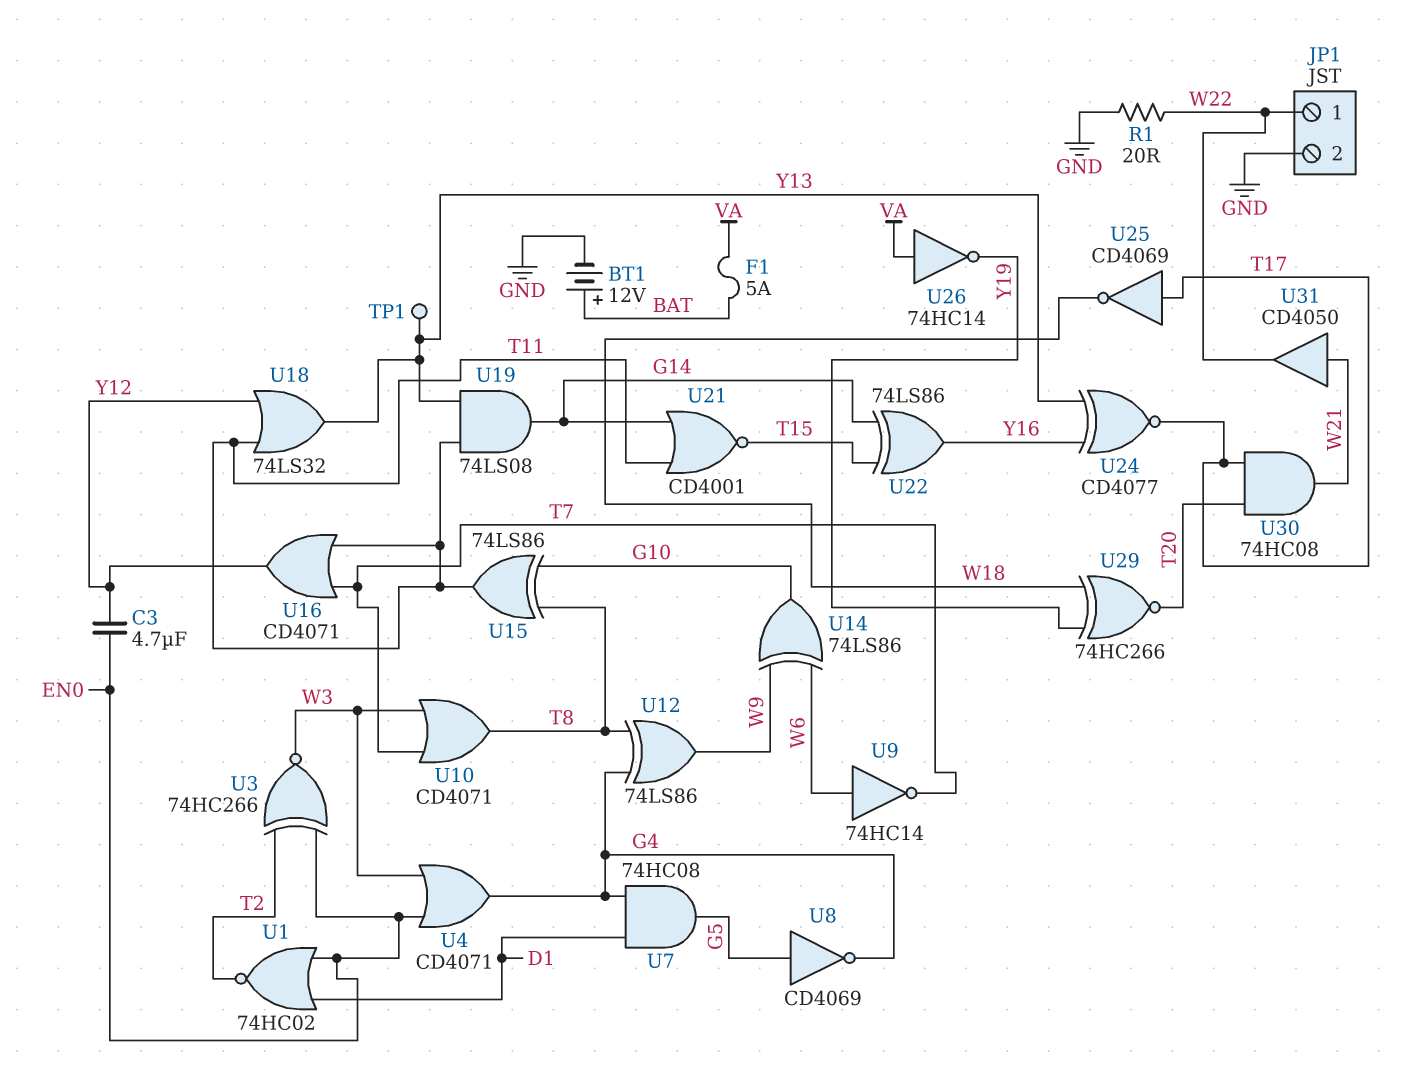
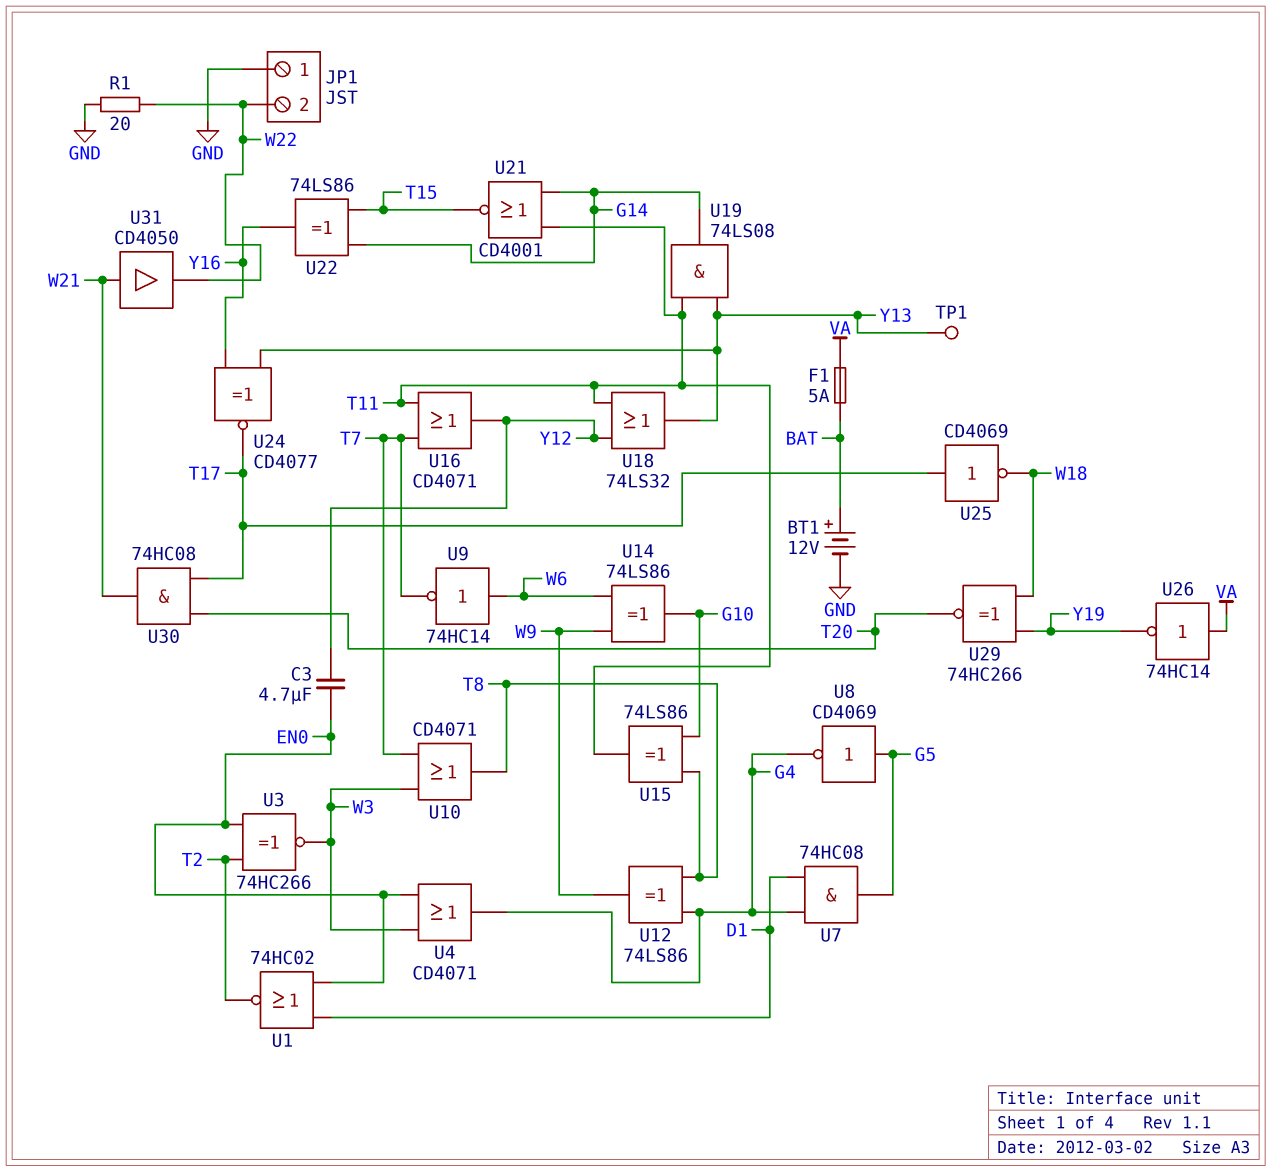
JP1 pin 1: W22 -> GND
JP1 pin 2: GND -> W22

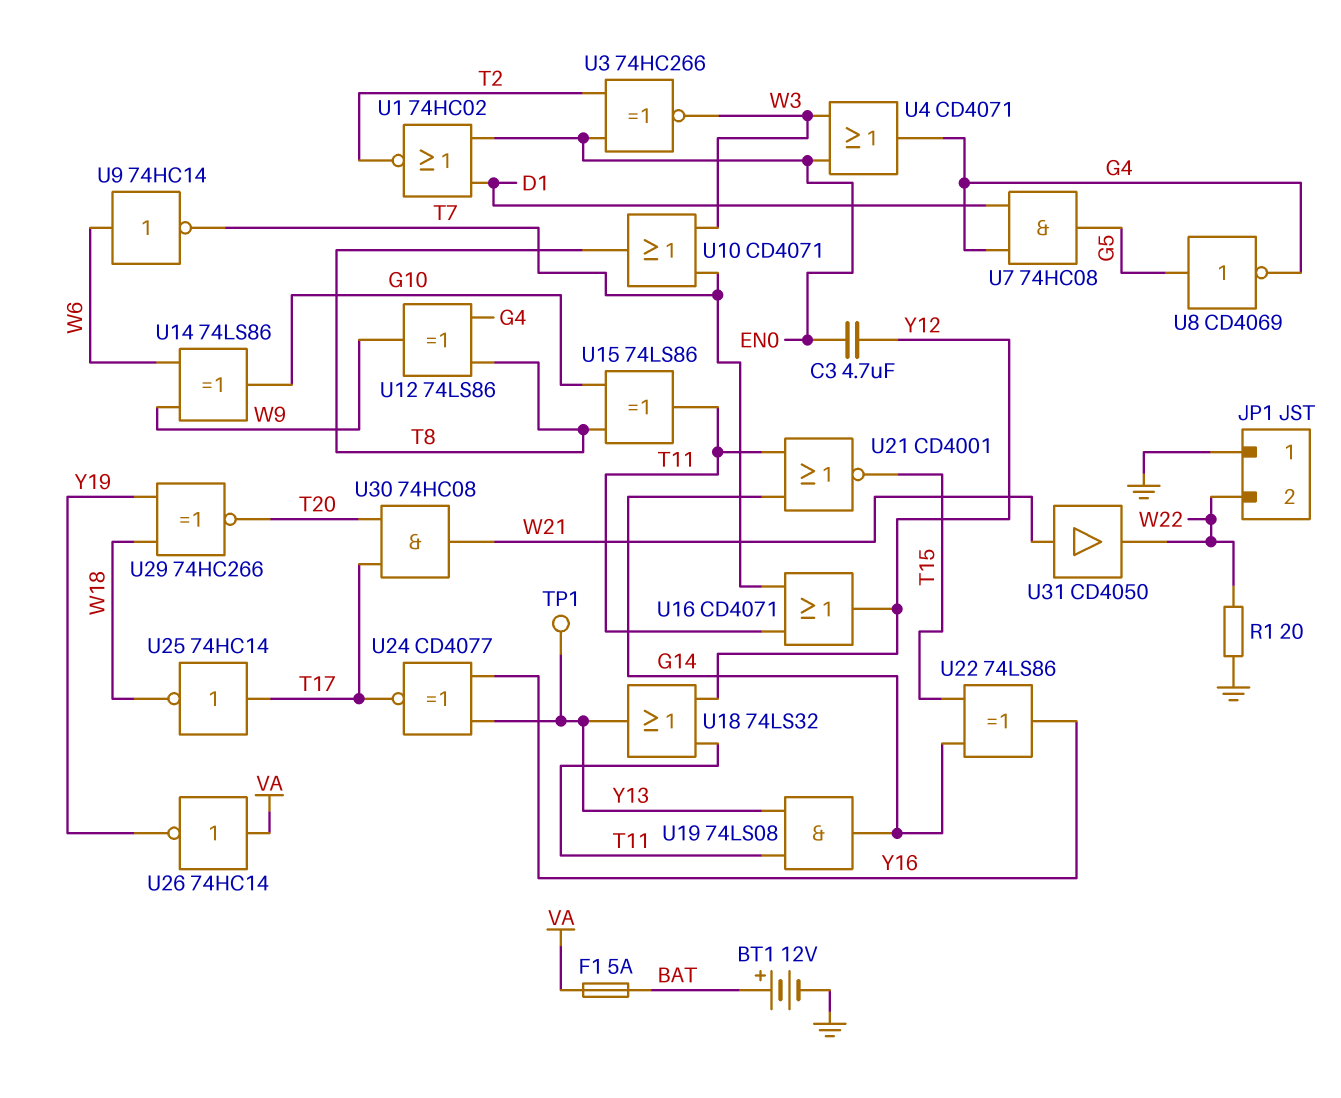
U25: NOT CD4069 (in T17, out W18) -> NOT 74HC14 (in T17, out W18)

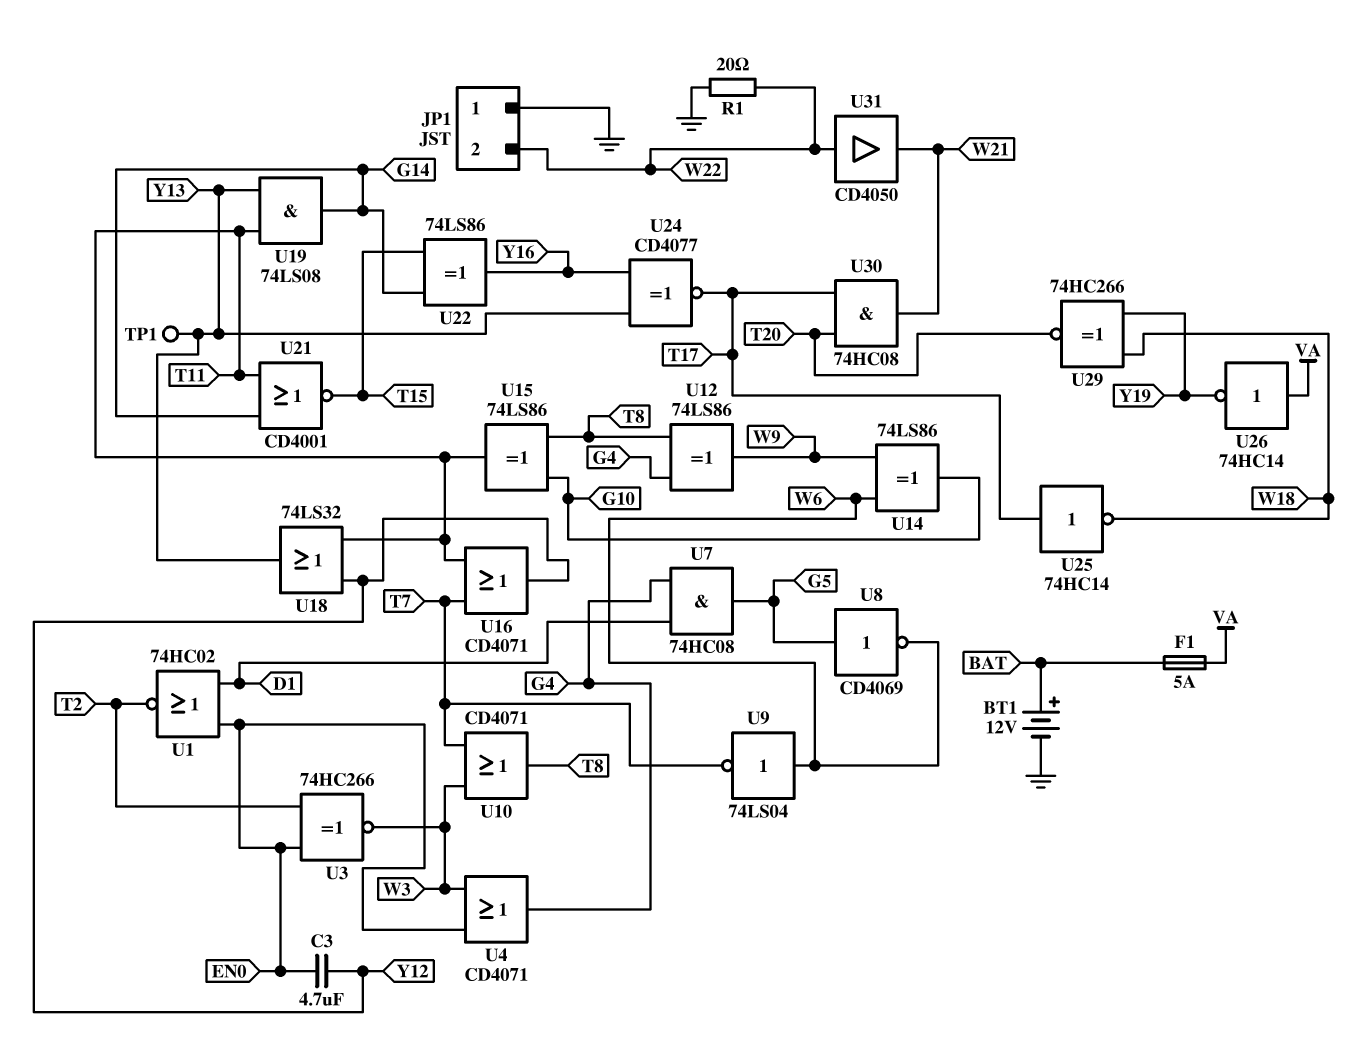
U8: NOT CD4069 (in G5, out G4) -> NOT CD4069 (in G5, out W6)
U9: NOT 74HC14 (in W6, out T7) -> NOT 74LS04 (in W6, out T7)
U31: buffer CD4050 (in W21, out W22) -> buffer CD4050 (in W22, out W21)

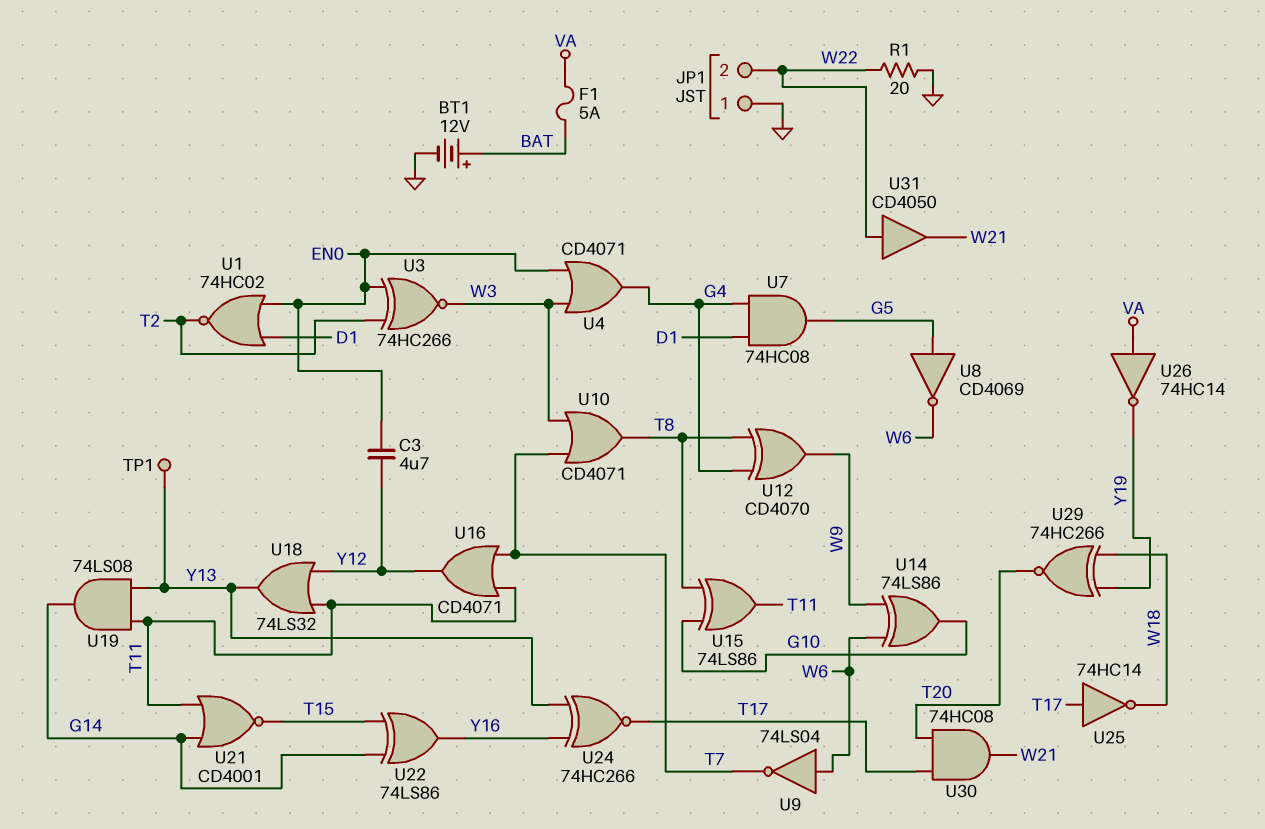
U12: XOR 74LS86 (in G4, in T8, out W9) -> XOR CD4070 (in G4, in T8, out W9)
U24: XNOR CD4077 (in Y13, in Y16, out T17) -> XNOR 74HC266 (in Y13, in Y16, out T17)

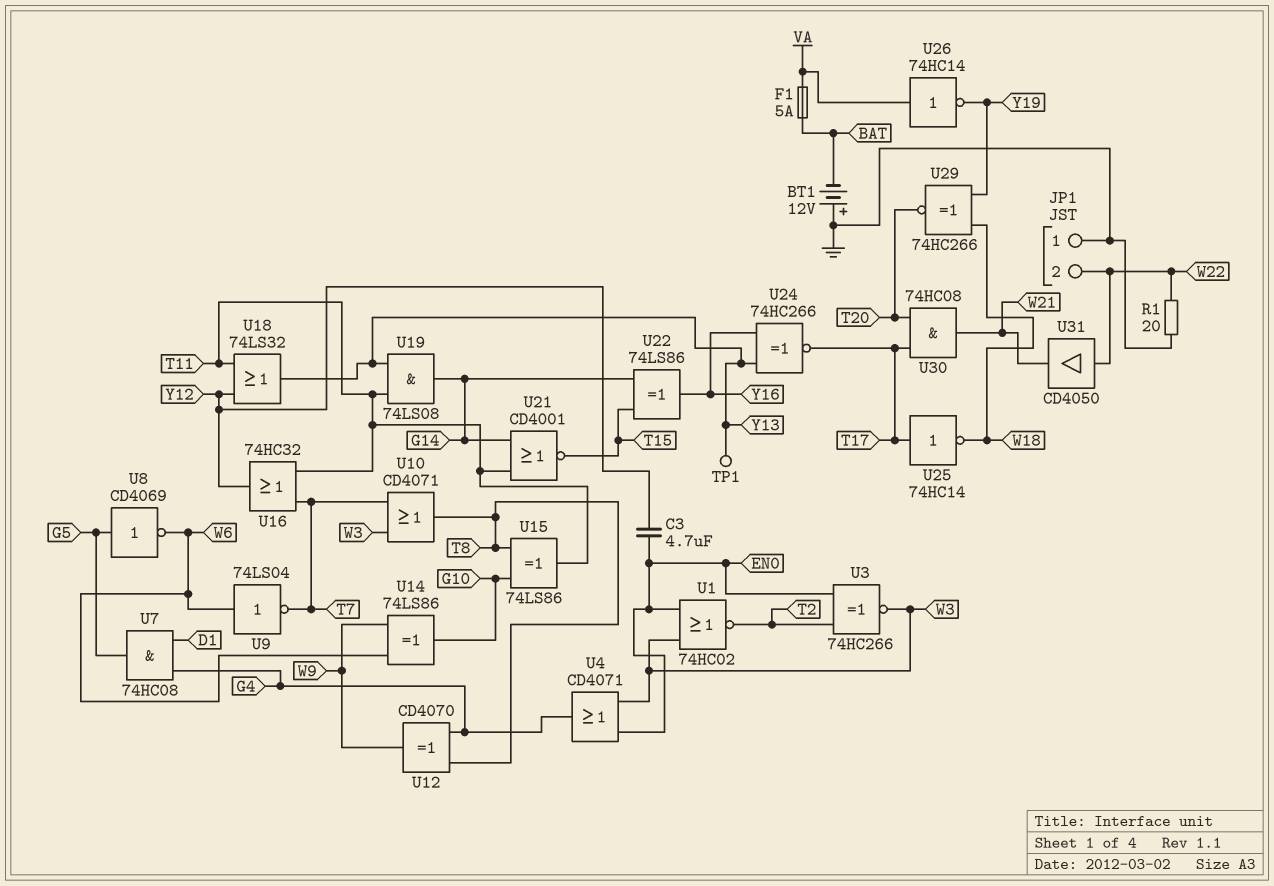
BT1: 12V (plus BAT, minus GND) -> 12V (plus GND, minus BAT)
U1: NOR 74HC02 (in D1, in EN0, out T2) -> NOR 74HC02 (in EN0, in W3, out T2)
U16: OR CD4071 (in T7, in T11, out Y12) -> OR 74HC32 (in T7, in T11, out Y12)

